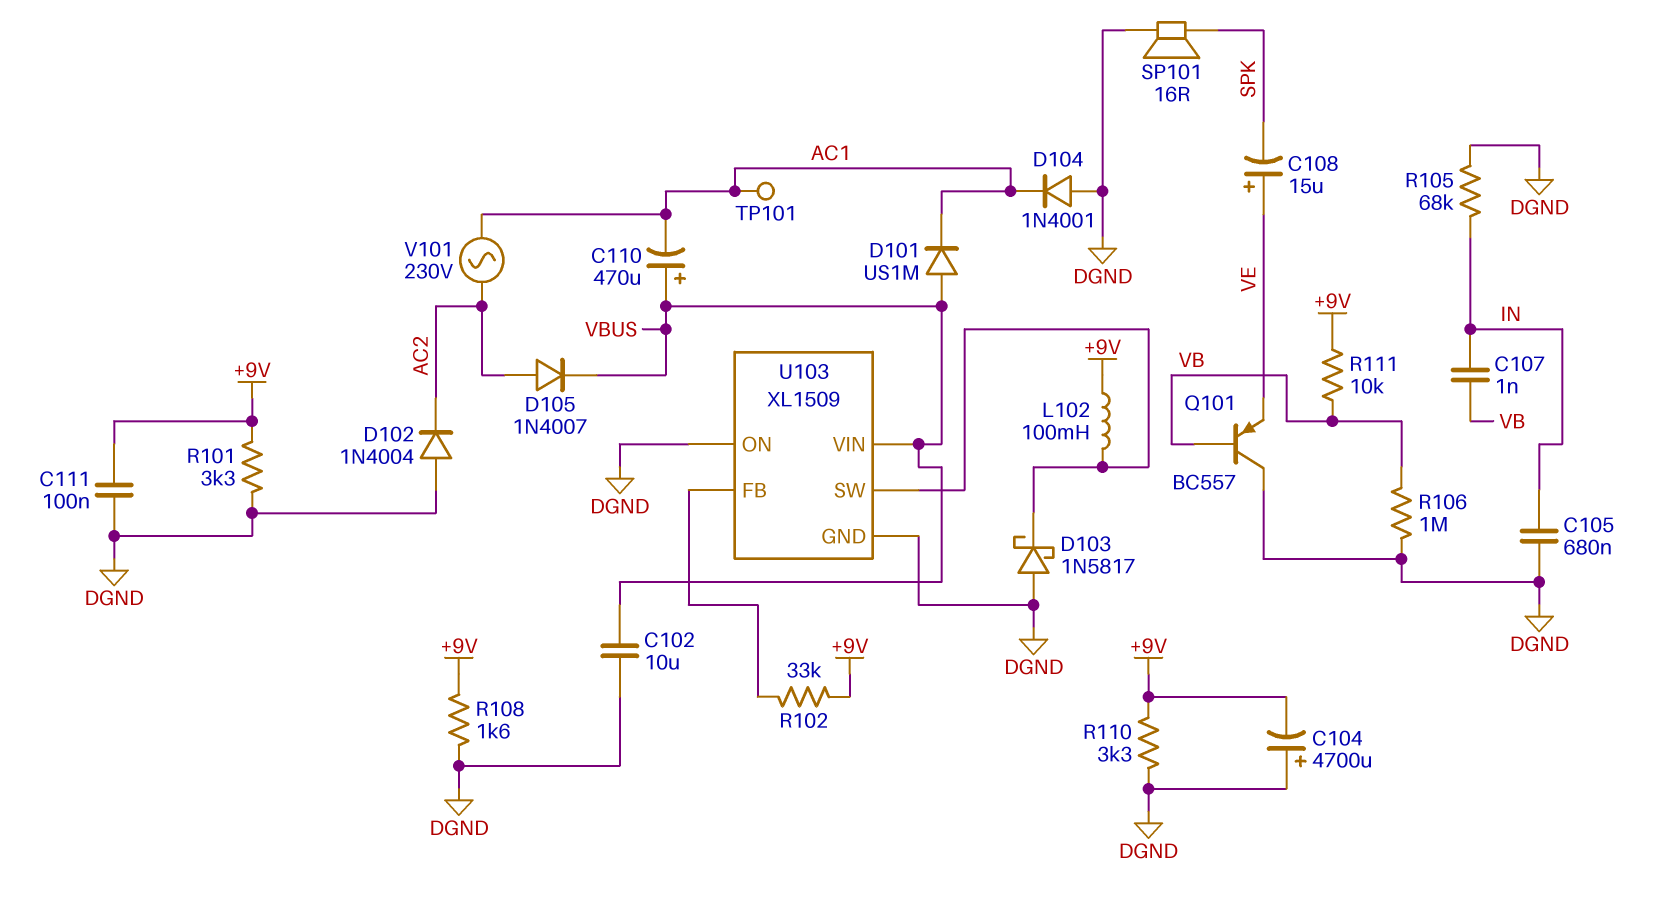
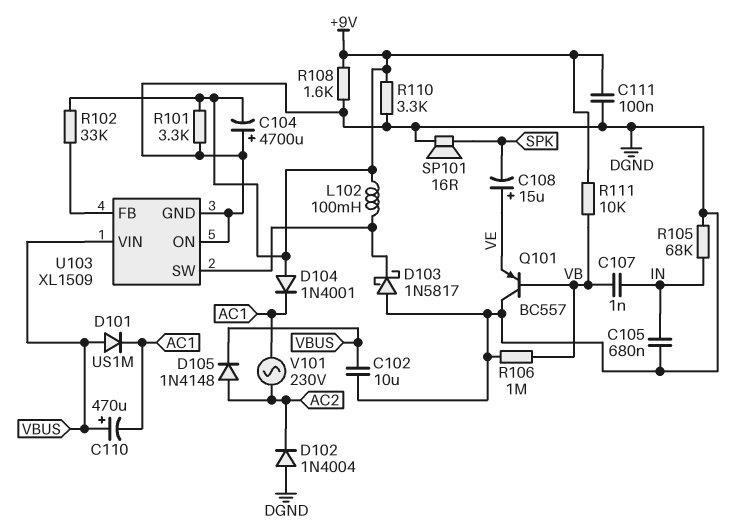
D104: diode 1N4001 (A DGND, K AC1) -> diode 1N4001 (A +9V, K AC1)
D105: diode 1N4007 (A AC2, K VBUS) -> diode 1N4148 (A AC2, K VBUS)
TP101: test point (AC1) -> none

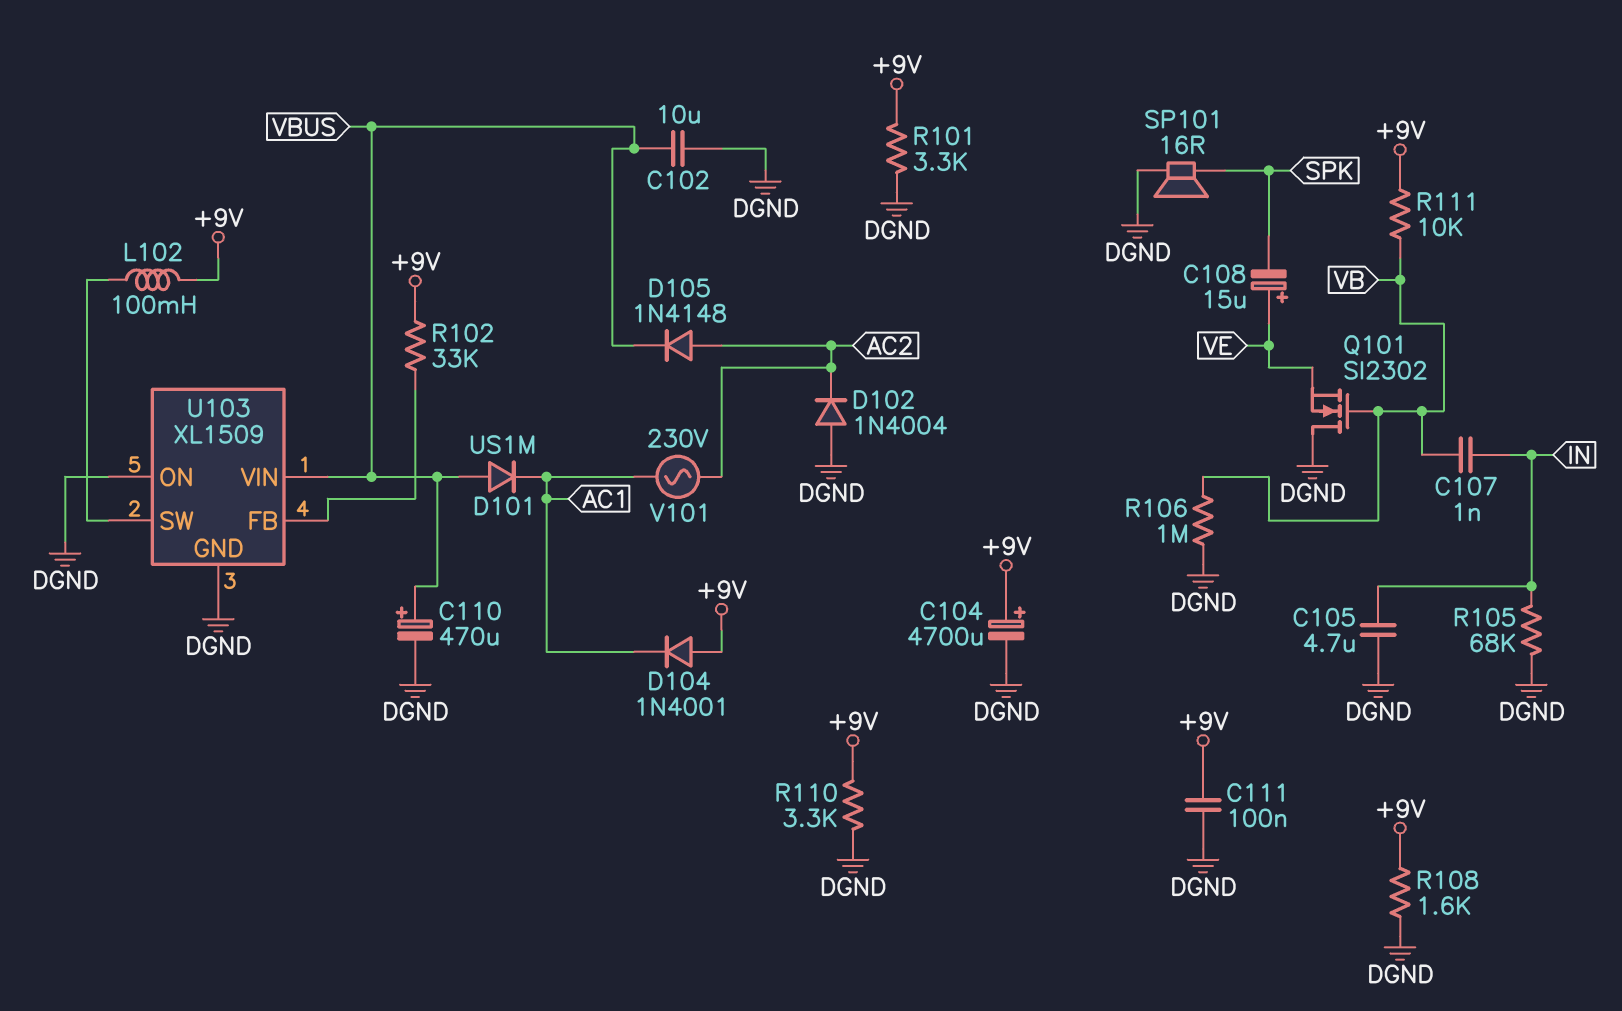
C104: 4700uF (plus DGND, minus +9V) -> 4700uF (plus +9V, minus DGND)
C105: 680nF (DGND, IN) -> 4.7uF (DGND, IN)
C110: 470uF (plus VBUS, minus AC1) -> 470uF (plus VBUS, minus DGND)
D103: schottky 1N5817 (A DGND, K U103/SW) -> none
Q101: PNP BC557 (B VB, C DGND, E VE) -> NMOS SI2302 (G VB, D DGND, S VE)

